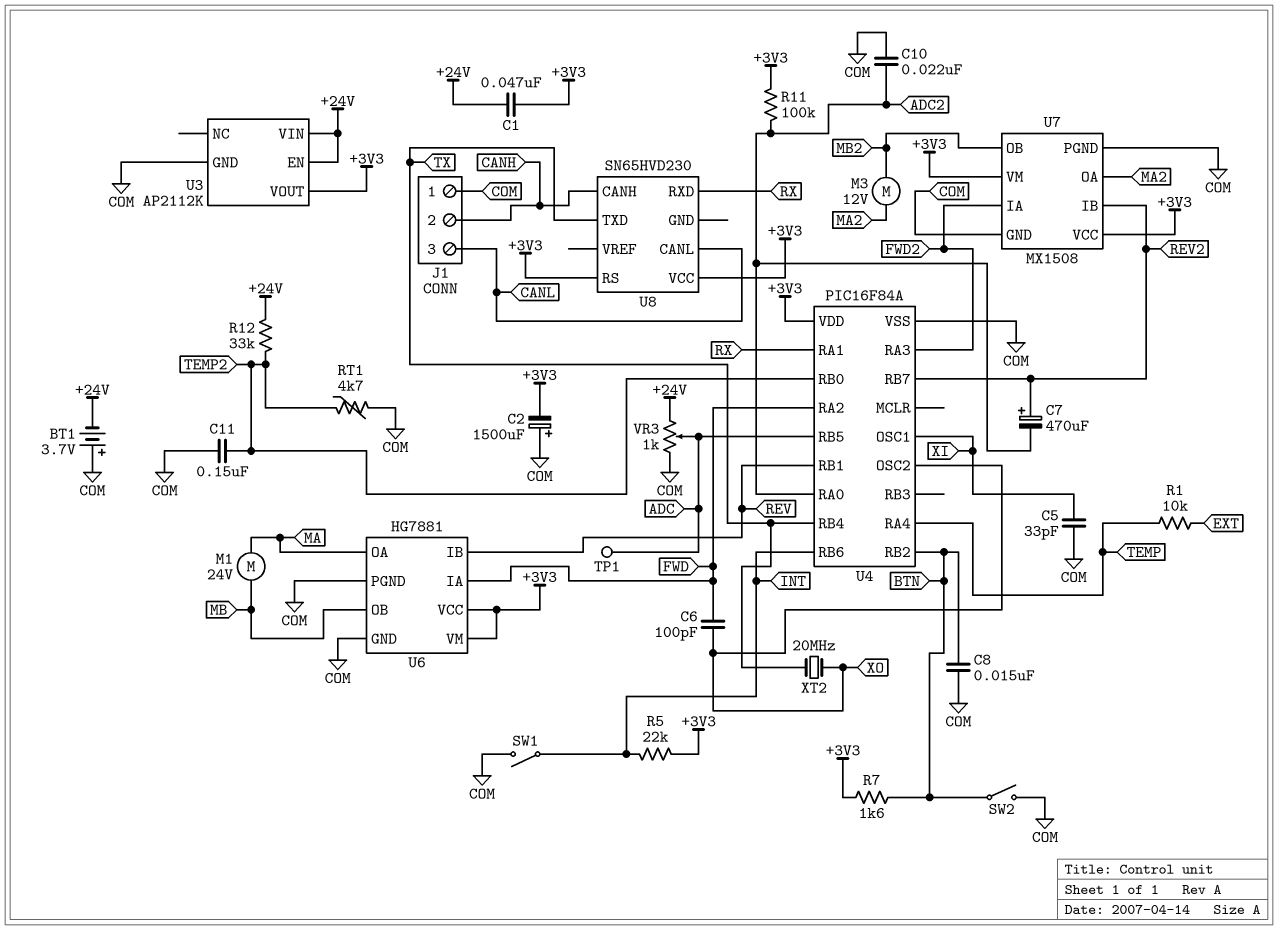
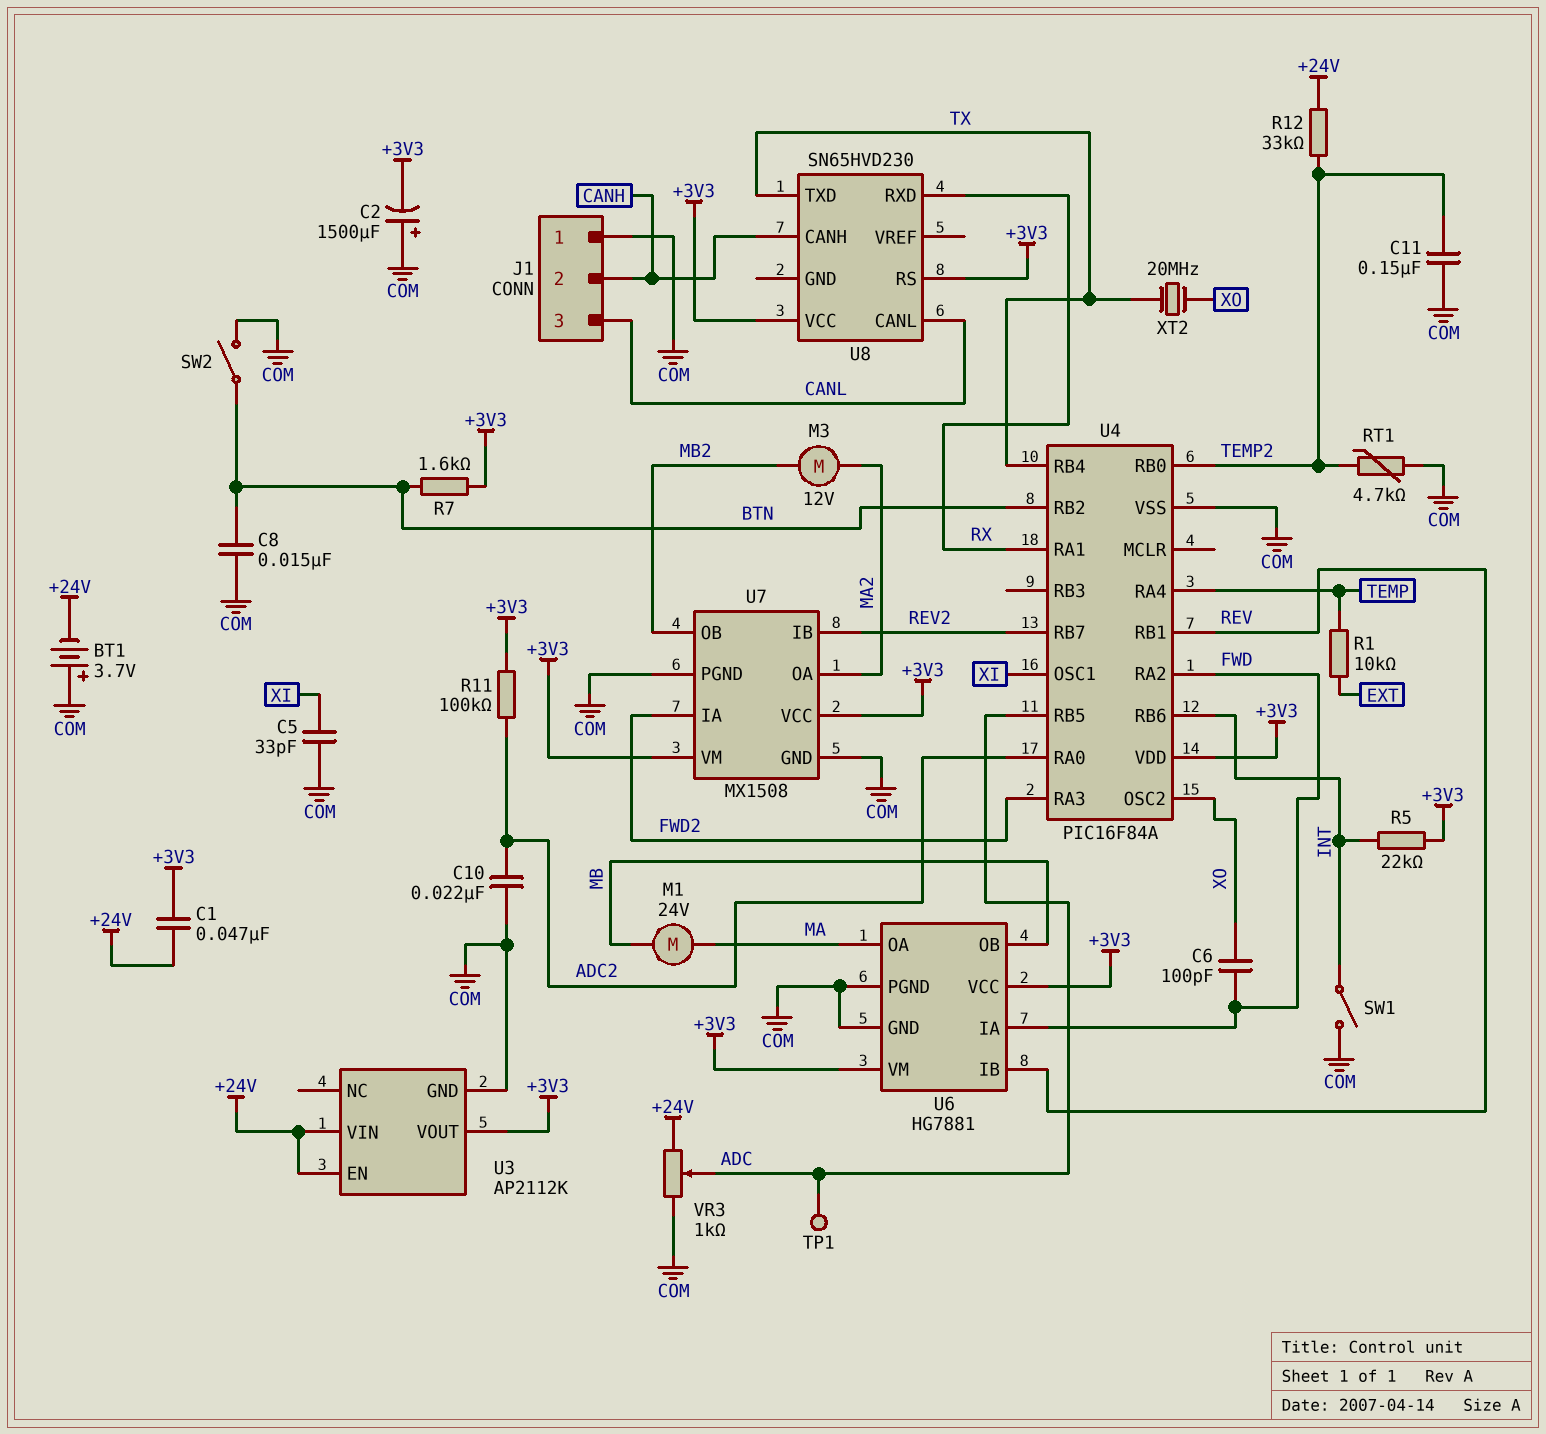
C7: 470uF (plus REV2, minus ADC2) -> none

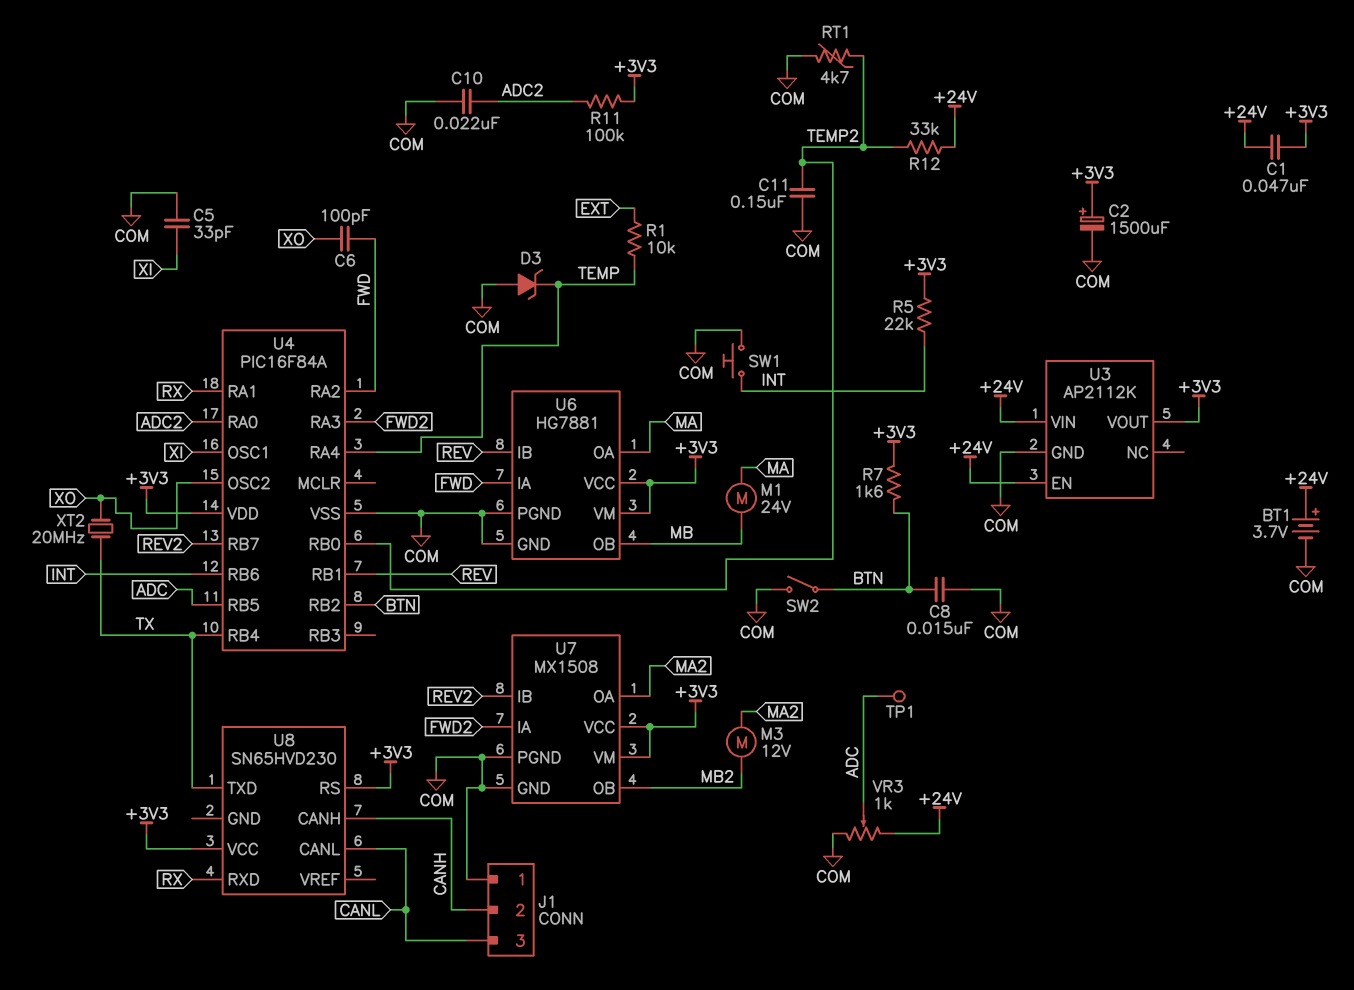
BT1: 3.7V (plus COM, minus +24V) -> 3.7V (plus +24V, minus COM)
C2: 1500uF (plus COM, minus +3V3) -> 1500uF (plus +3V3, minus COM)
D3: none -> zener (A COM, K TEMP)
SW1: switch (COM, INT) -> button (COM, INT)

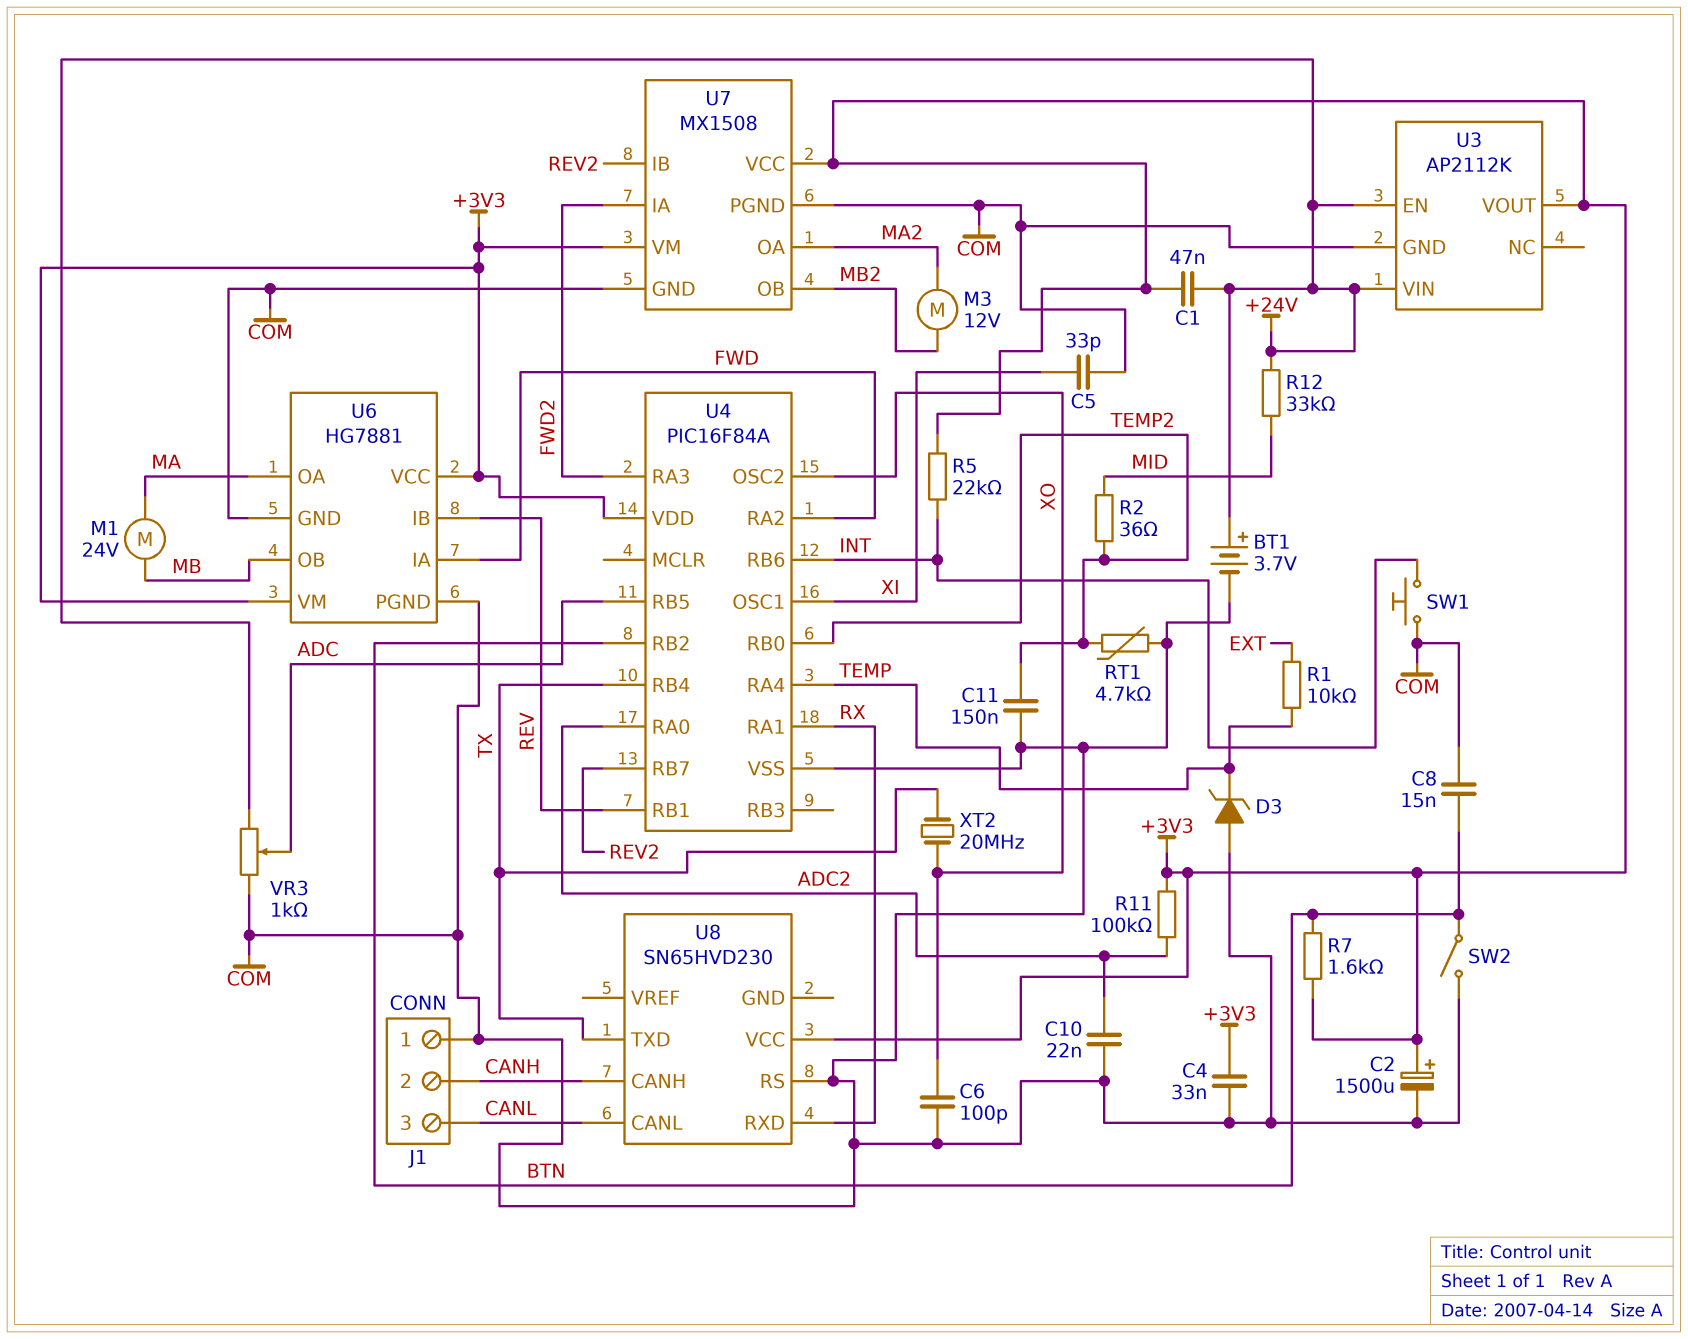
C4: none -> 33nF (+3V3, COM)
C6: 100pF (FWD, XO) -> 100pF (COM, XO)
R2: none -> 36 (MID, TEMP2)
R12: 33k (+24V, TEMP2) -> 33k (+24V, MID)
TP1: test point (ADC) -> none
U8 pin RS: +3V3 -> COM

